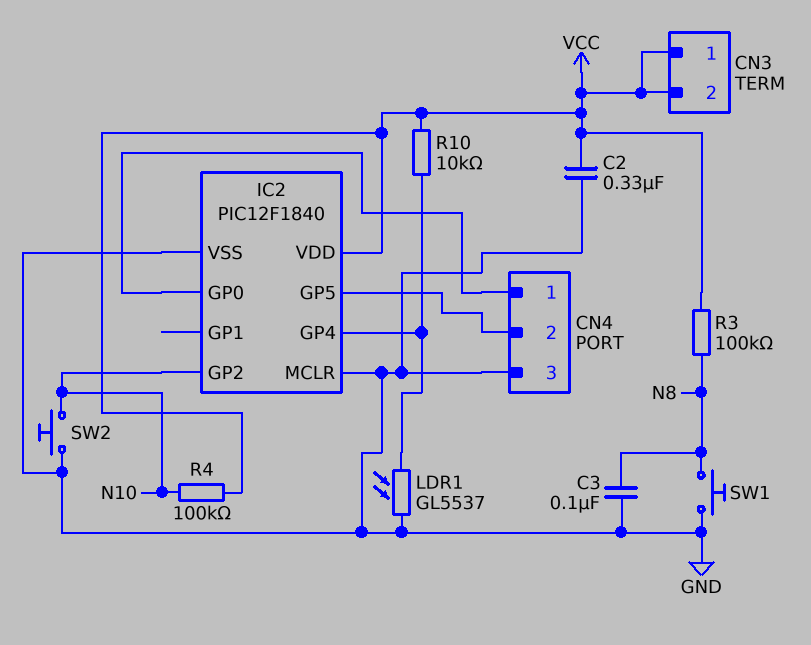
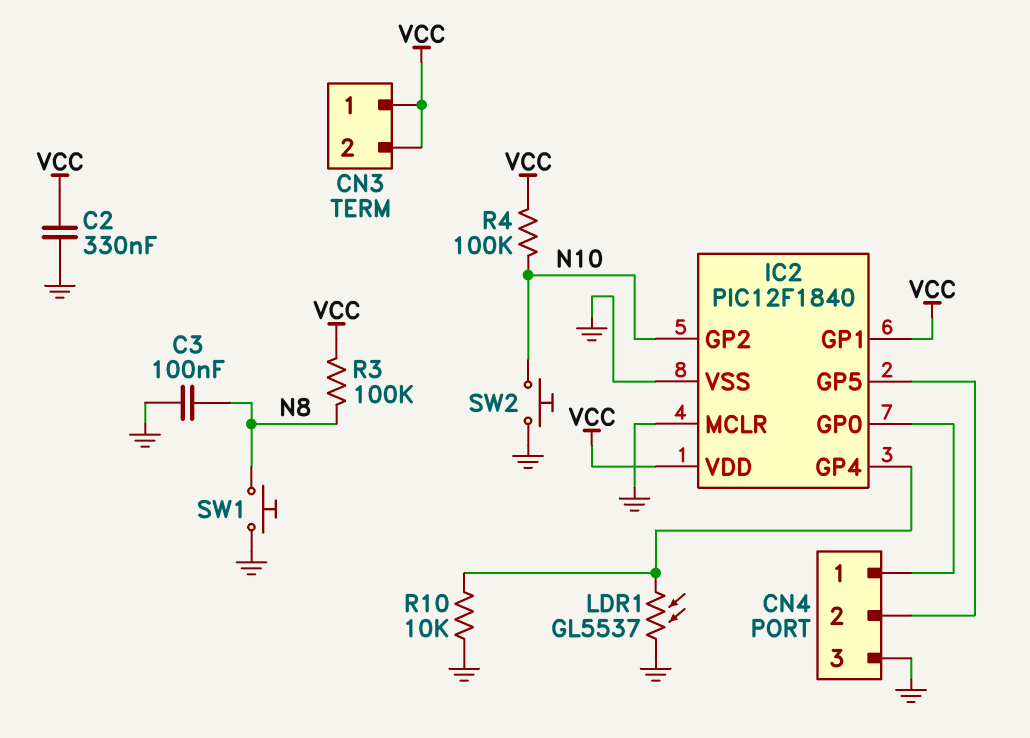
IC2 pin GP1: none -> VCC
R10: 10k (IC2/GP4, VCC) -> 10k (GND, IC2/GP4)

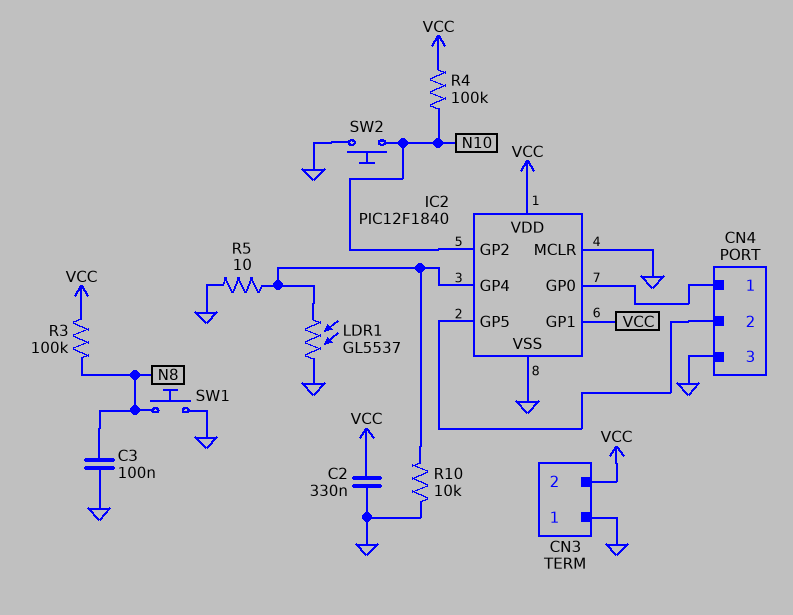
CN3 pin 1: VCC -> GND
R5: none -> 10 (GND, IC2/GP4)

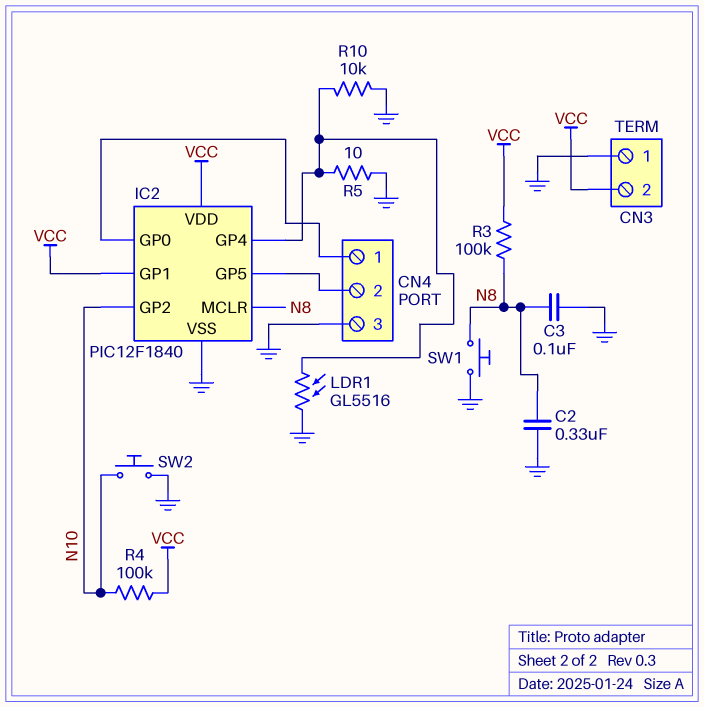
C2: 330nF (GND, VCC) -> 330nF (GND, N8)
IC2 pin MCLR: GND -> N8
LDR1: GL5537 (GND, IC2/GP4) -> GL5516 (GND, IC2/GP4)

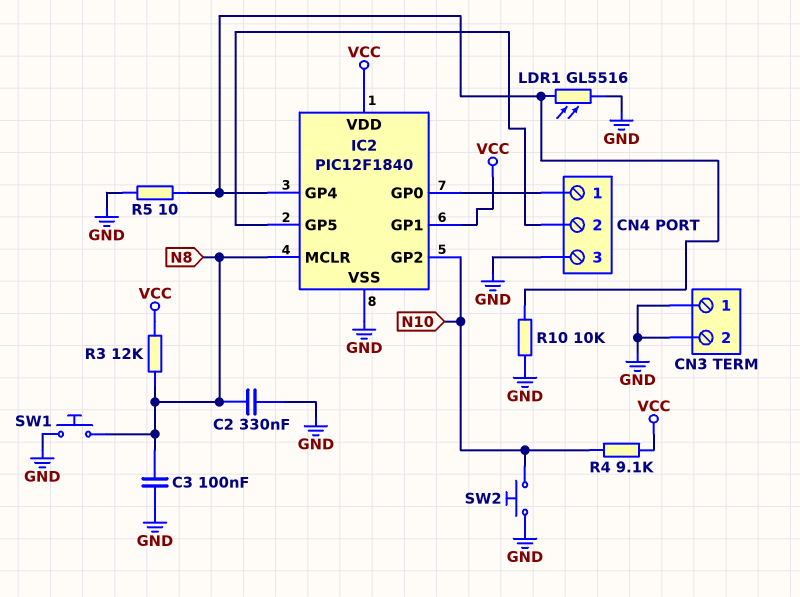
CN3 pin 2: VCC -> GND
R3: 100k (N8, VCC) -> 12k (N8, VCC)
R4: 100k (N10, VCC) -> 9.1k (N10, VCC)

